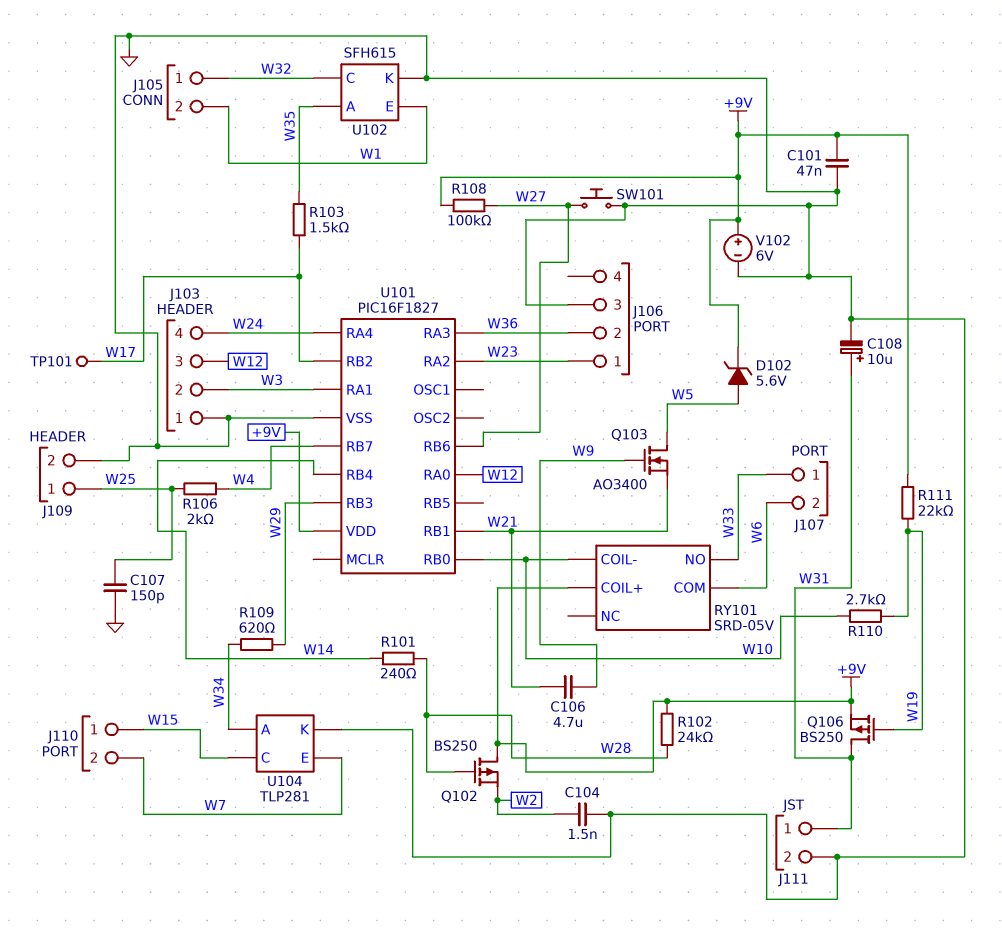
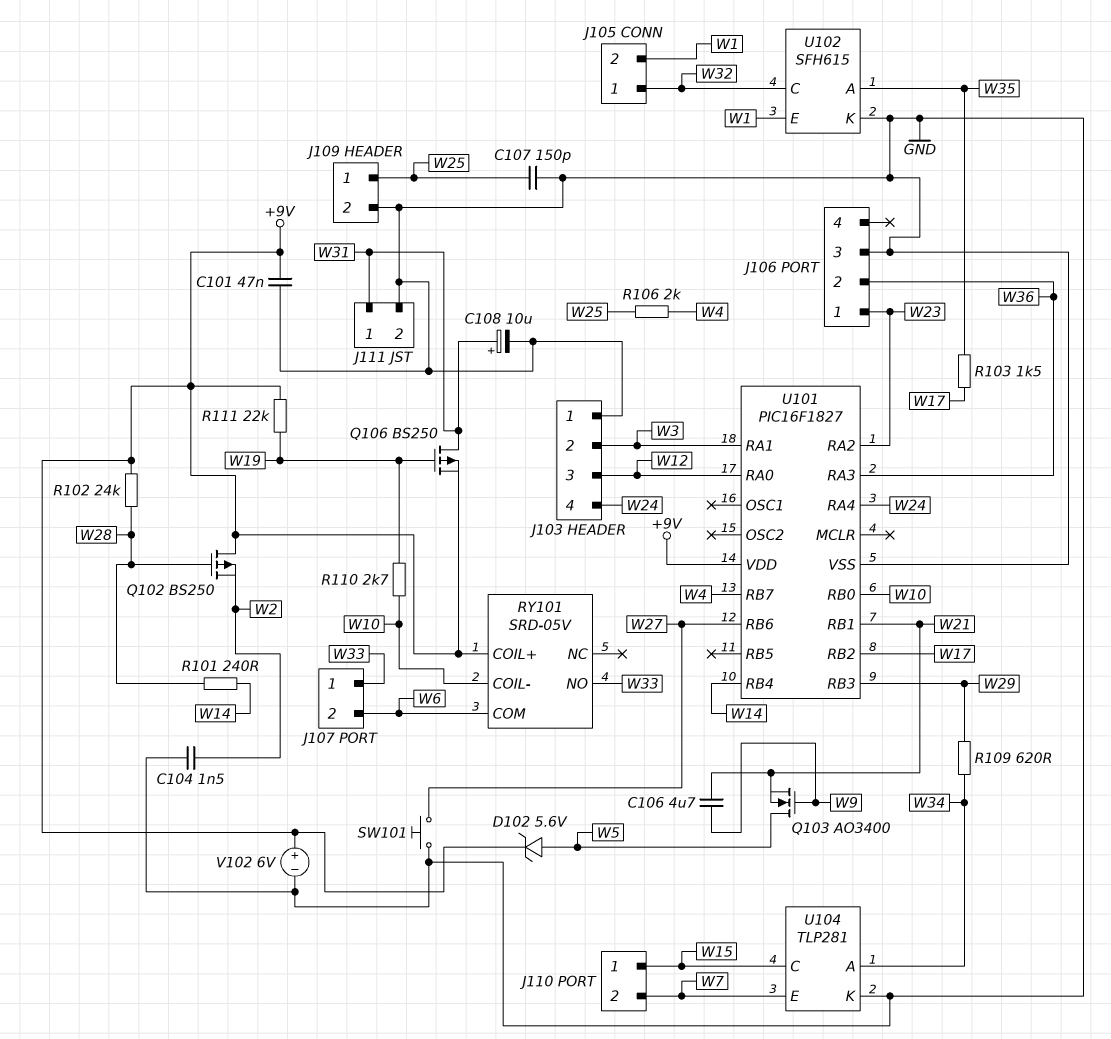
R108: 100k (+9V, W27) -> none
TP101: test point (W17) -> none

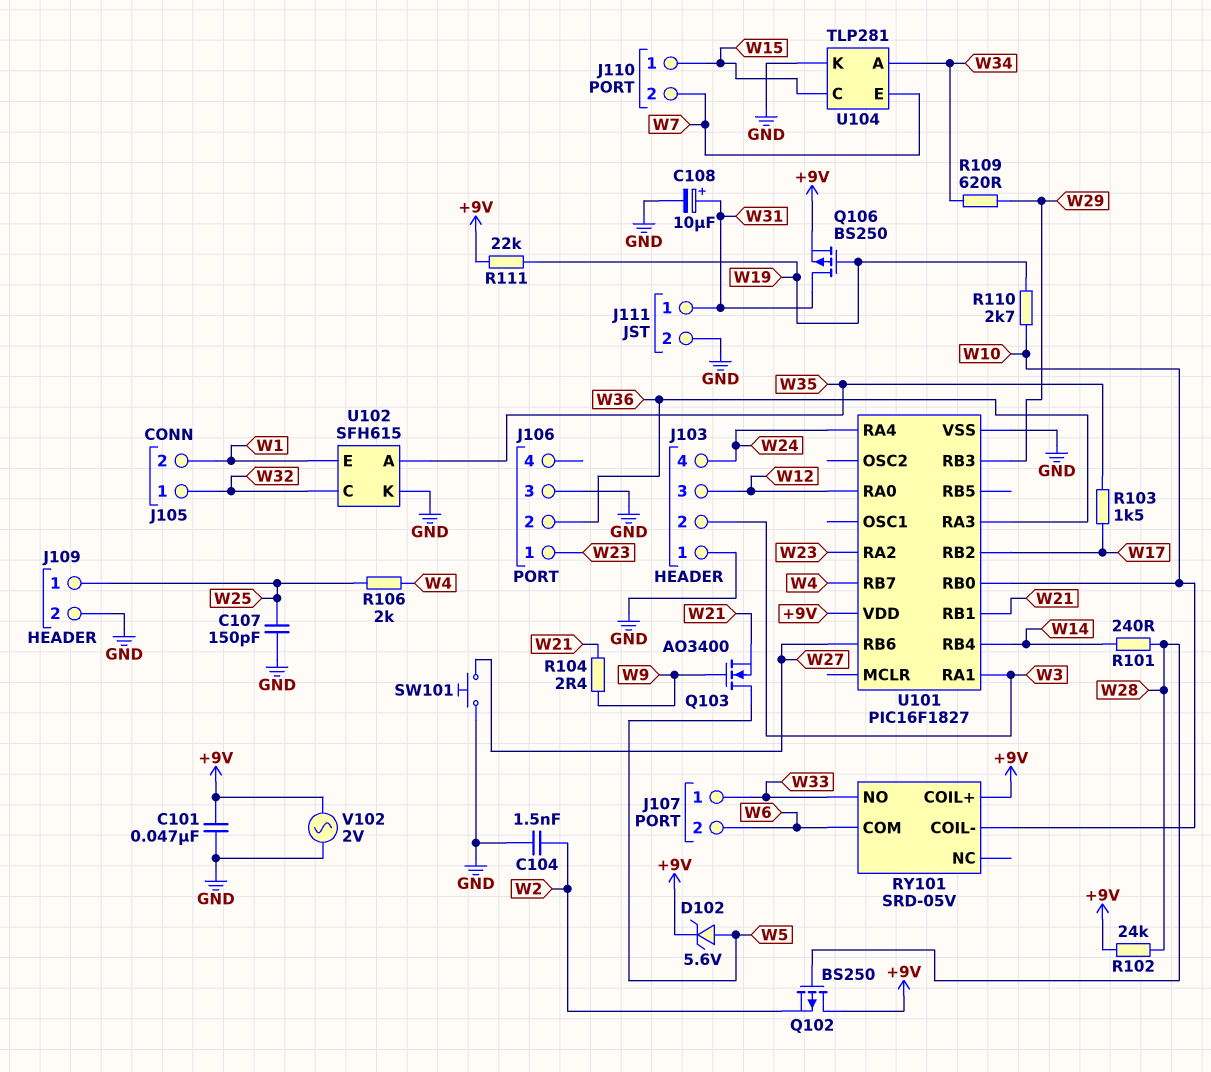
C106: 4.7uF (W9, W21) -> none
R104: none -> 2.4 (W9, W21)
V102: 6V (plus +9V, minus GND) -> AC 2V (+9V, GND)

